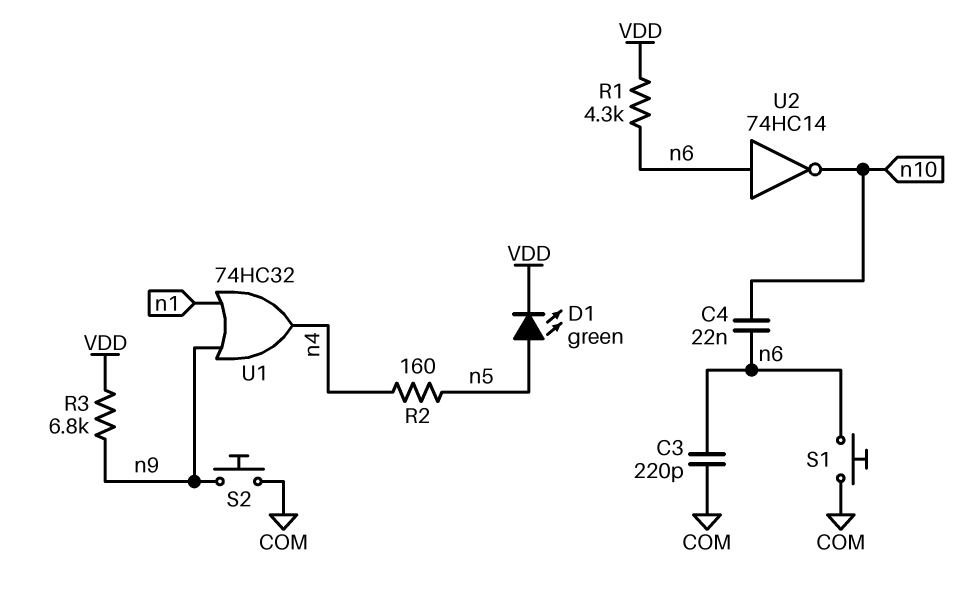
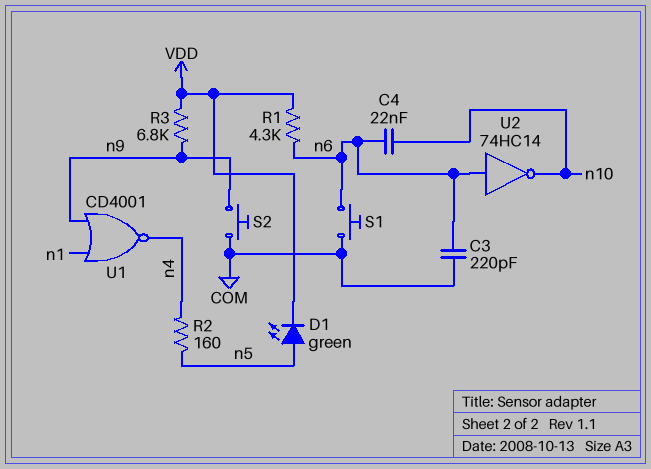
U1: OR 74HC32 (in n1, in n9, out n4) -> NOR CD4001 (in n1, in n9, out n4)

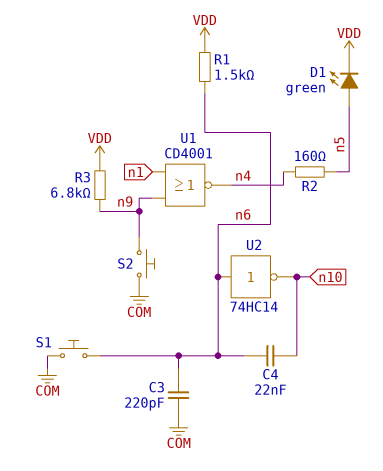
R1: 4.3k (VDD, n6) -> 1.5k (VDD, n6)

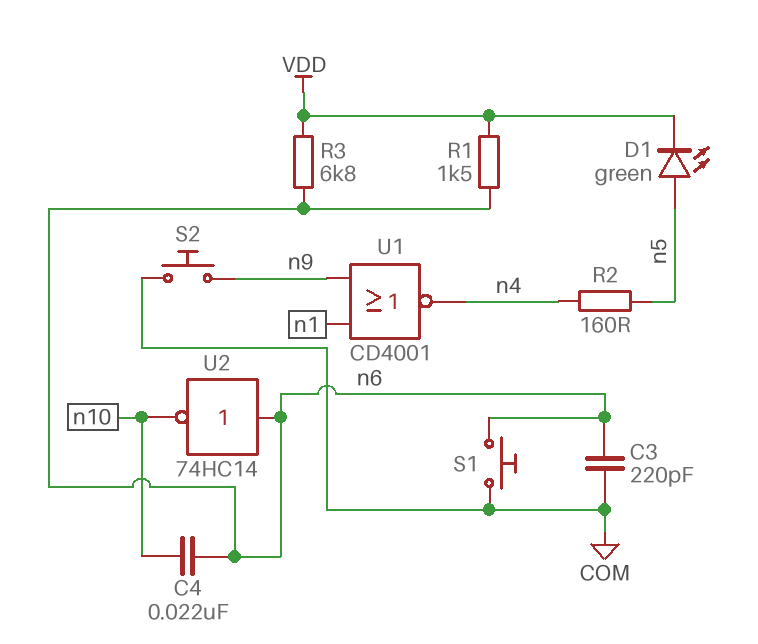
R3: 6.8k (VDD, n9) -> 6.8k (VDD, n6)

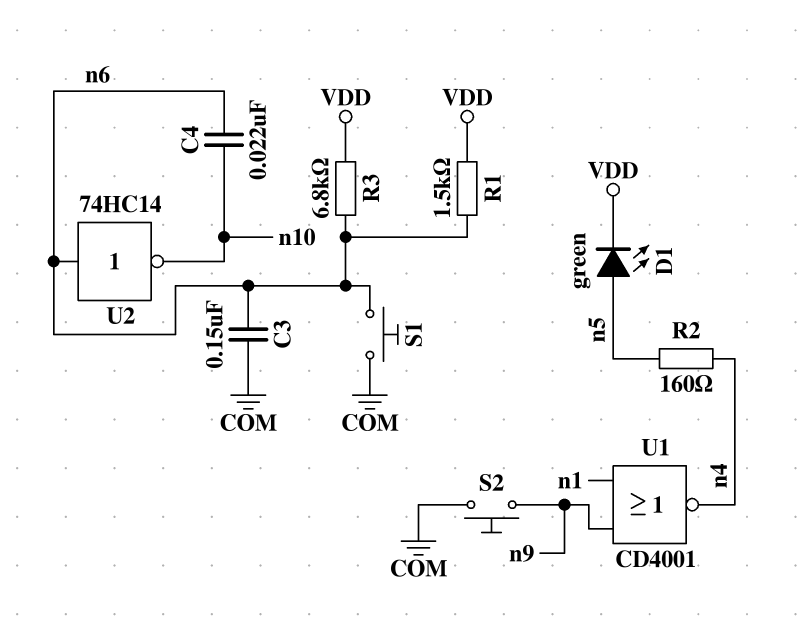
C3: 220pF (COM, n6) -> 150nF (COM, n6)

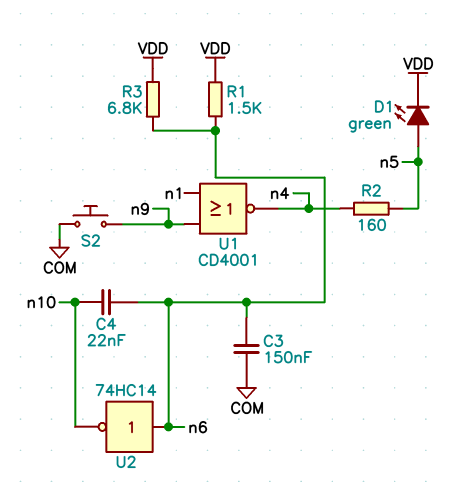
S1: button (COM, n6) -> none

